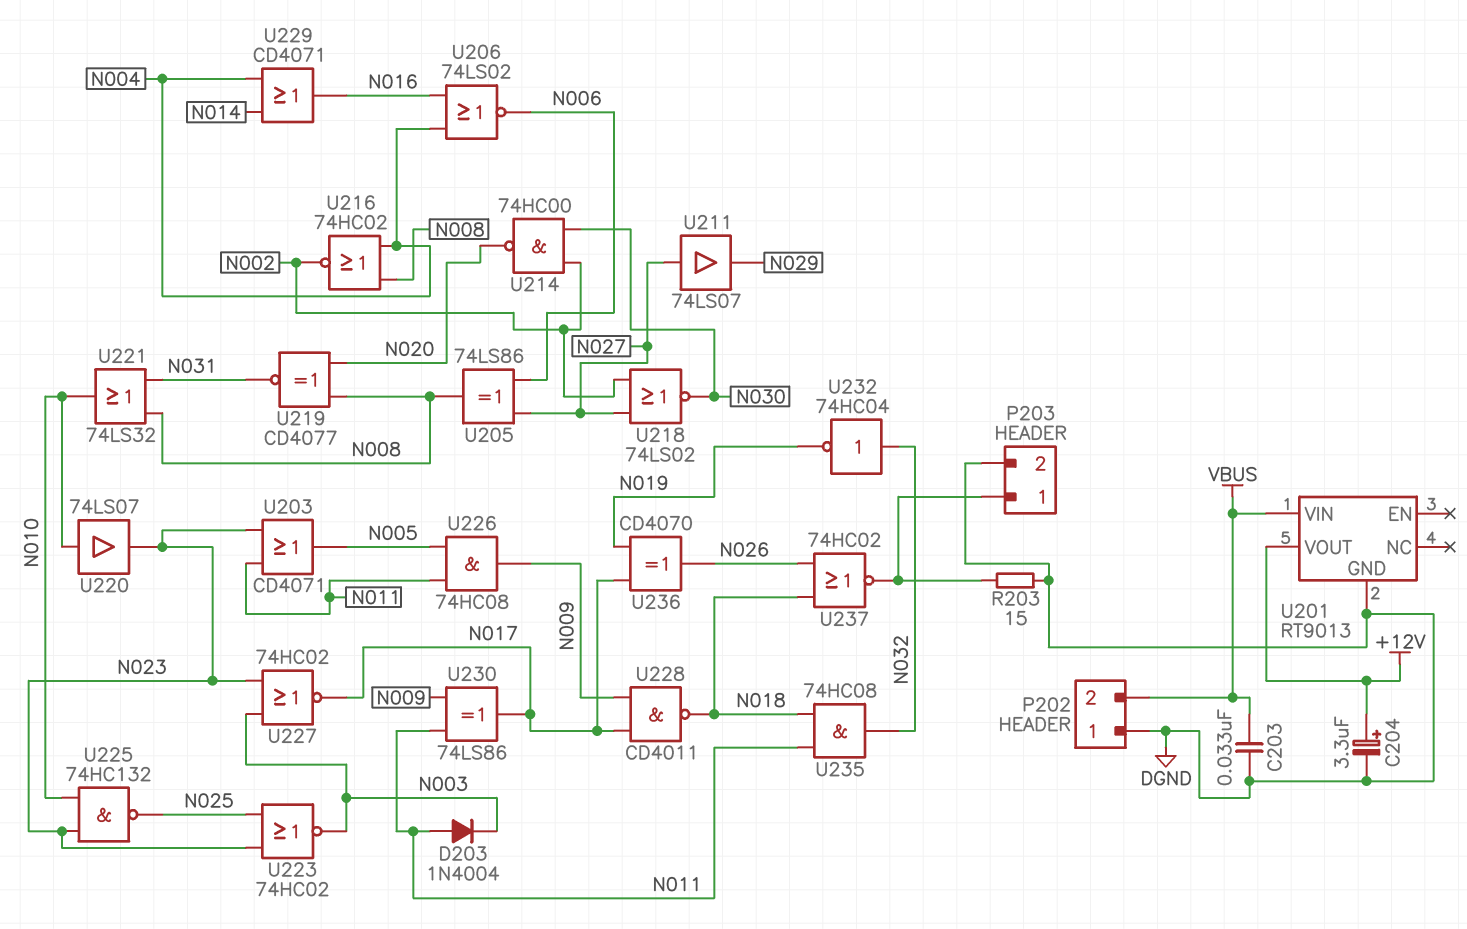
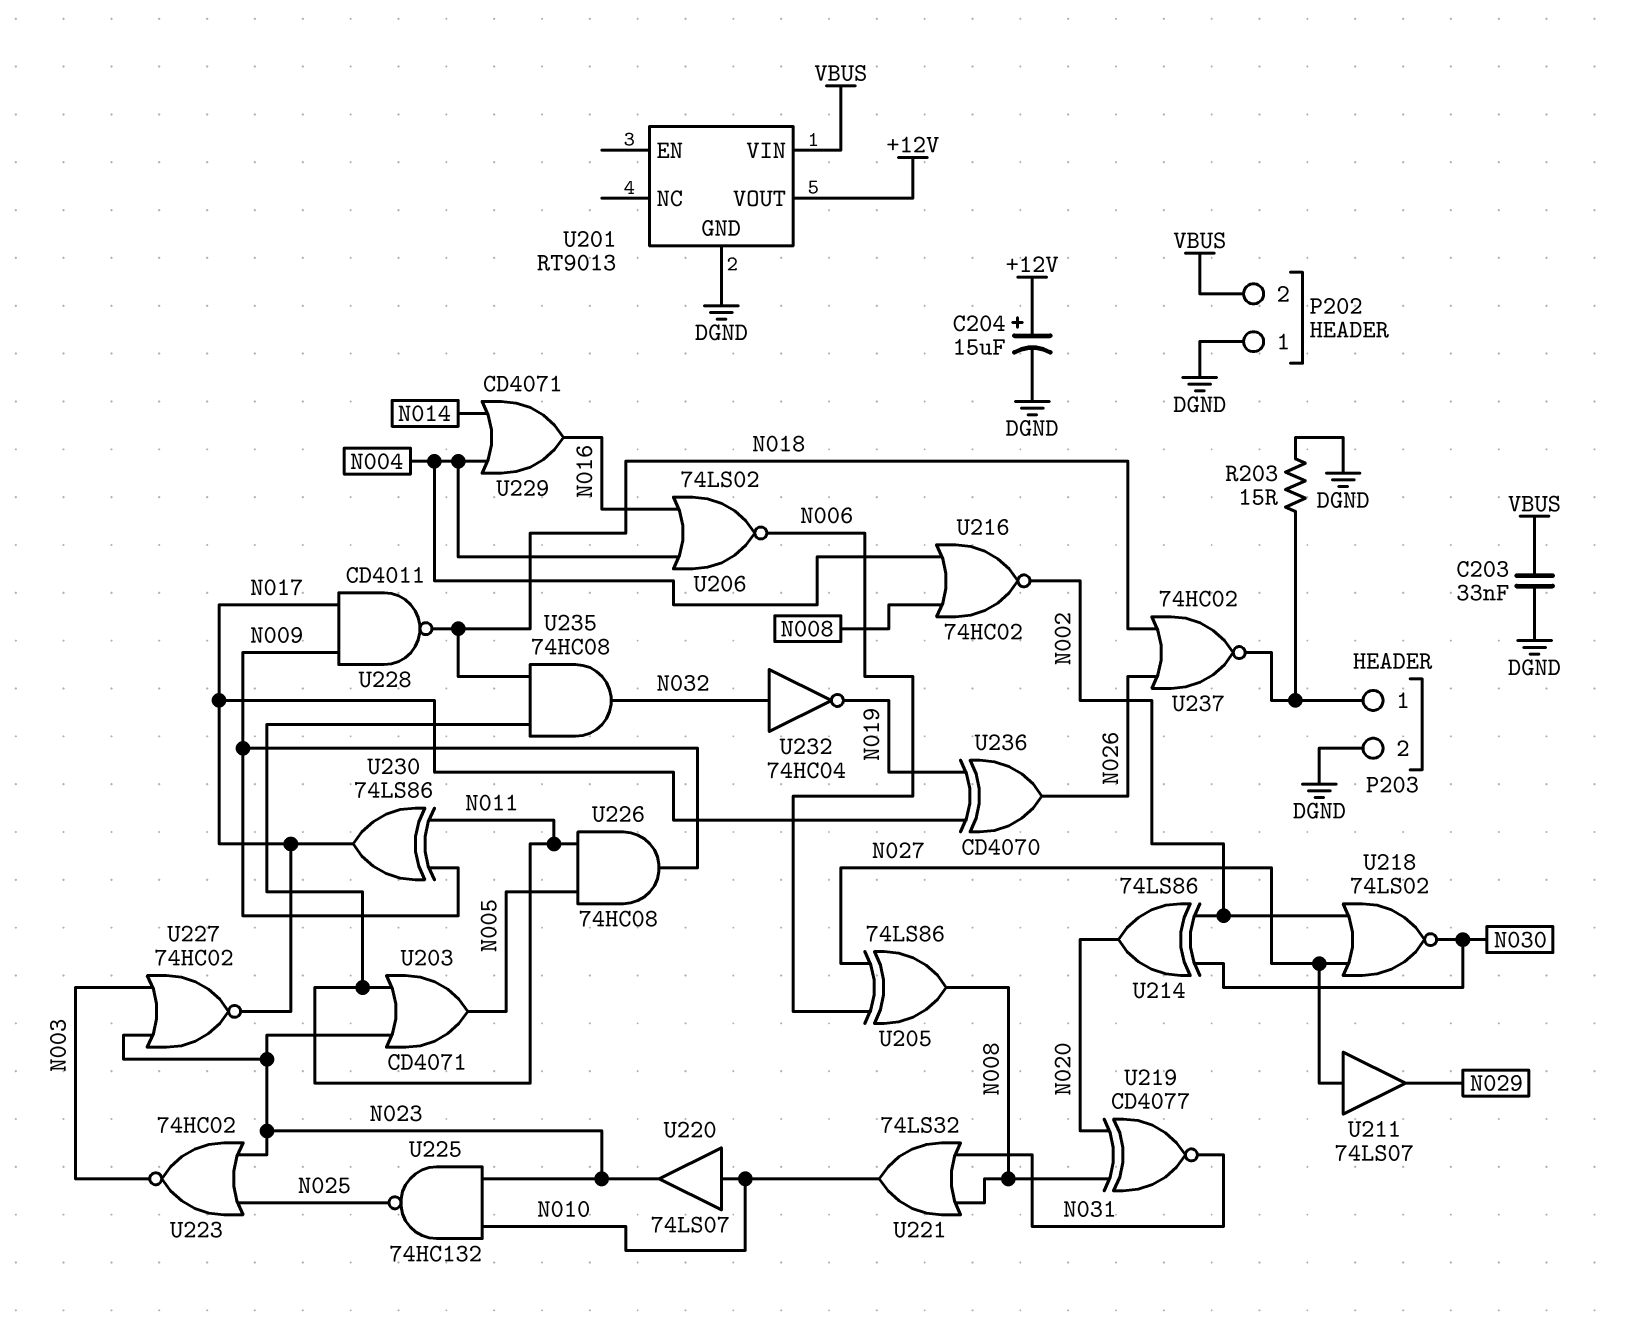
C204: 3.3uF (plus +12V, minus DGND) -> 15uF (plus +12V, minus DGND)
D203: diode 1N4004 (A N011, K N003) -> none
U214: NAND 74HC00 (in N002, in N030, out N020) -> XOR 74LS86 (in N002, in N030, out N020)

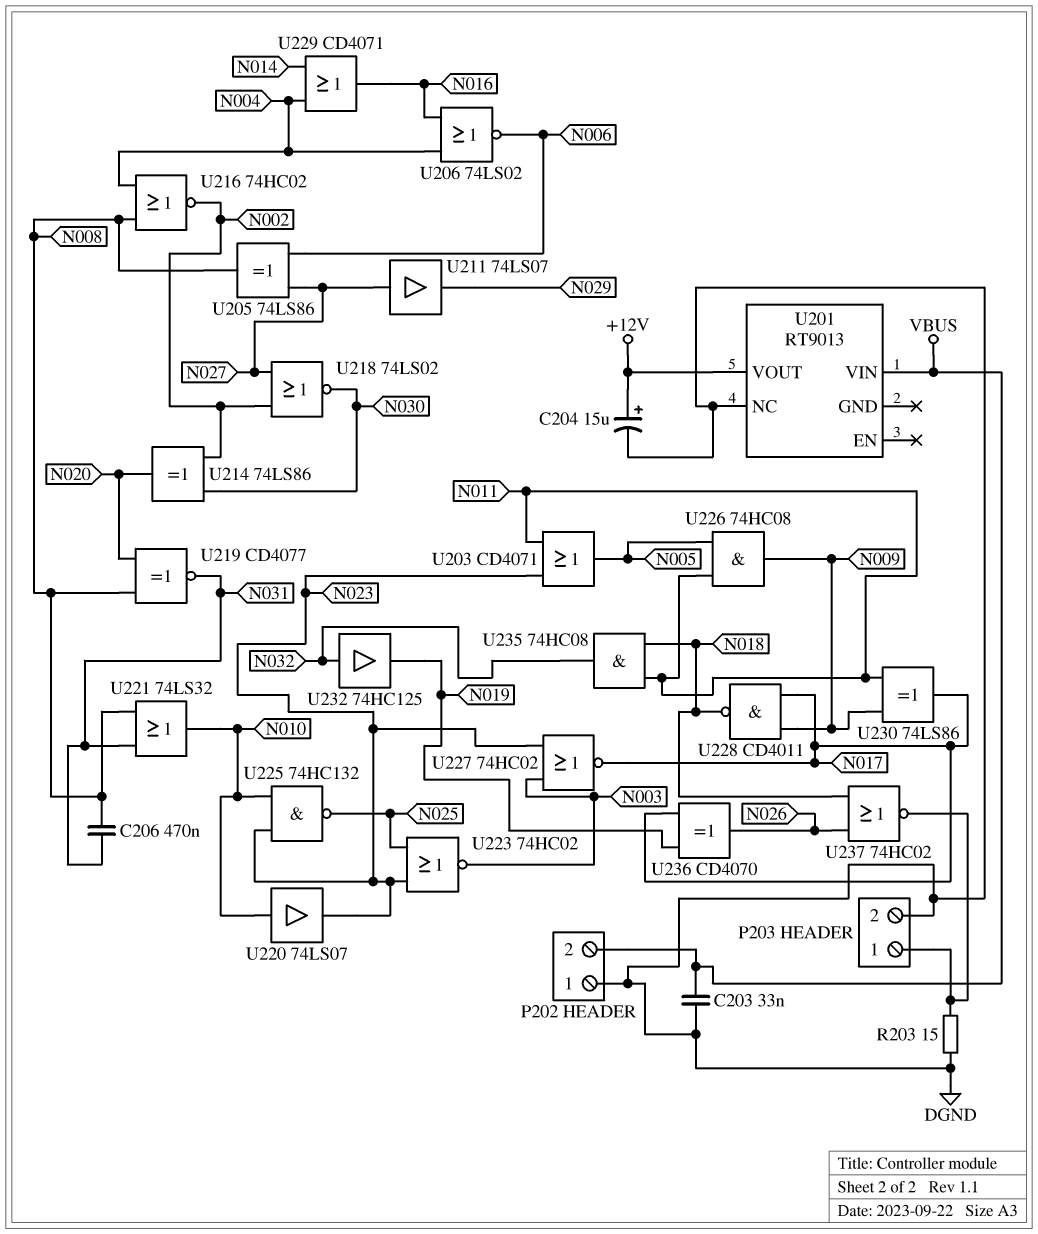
C206: none -> 470nF (N008, N031)
U201 pin GND: DGND -> none
U201 pin NC: none -> DGND
U232: NOT 74HC04 (in N032, out N019) -> buffer 74HC125 (in N032, out N019)

